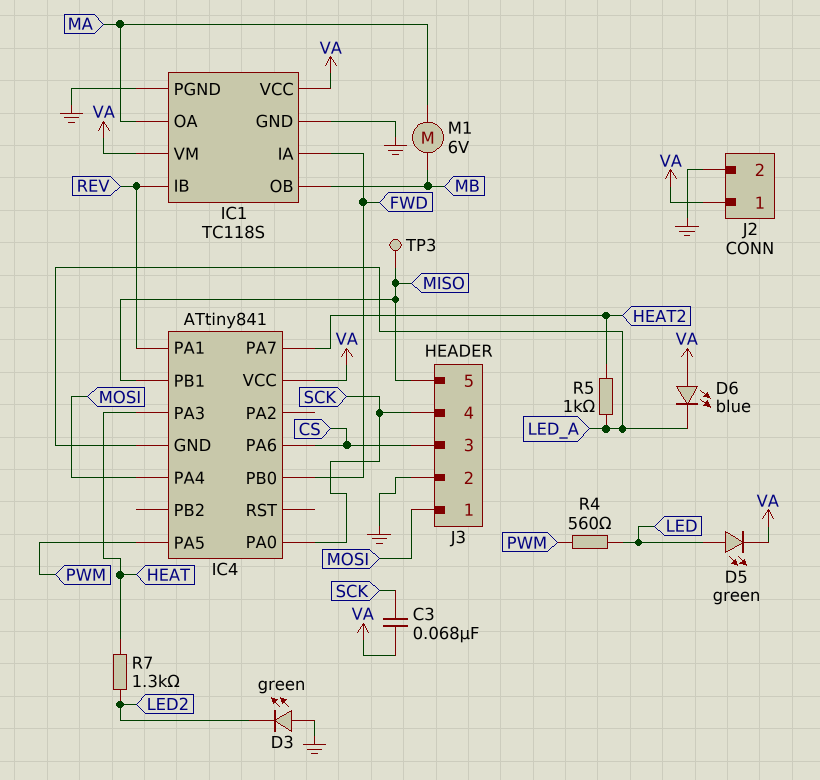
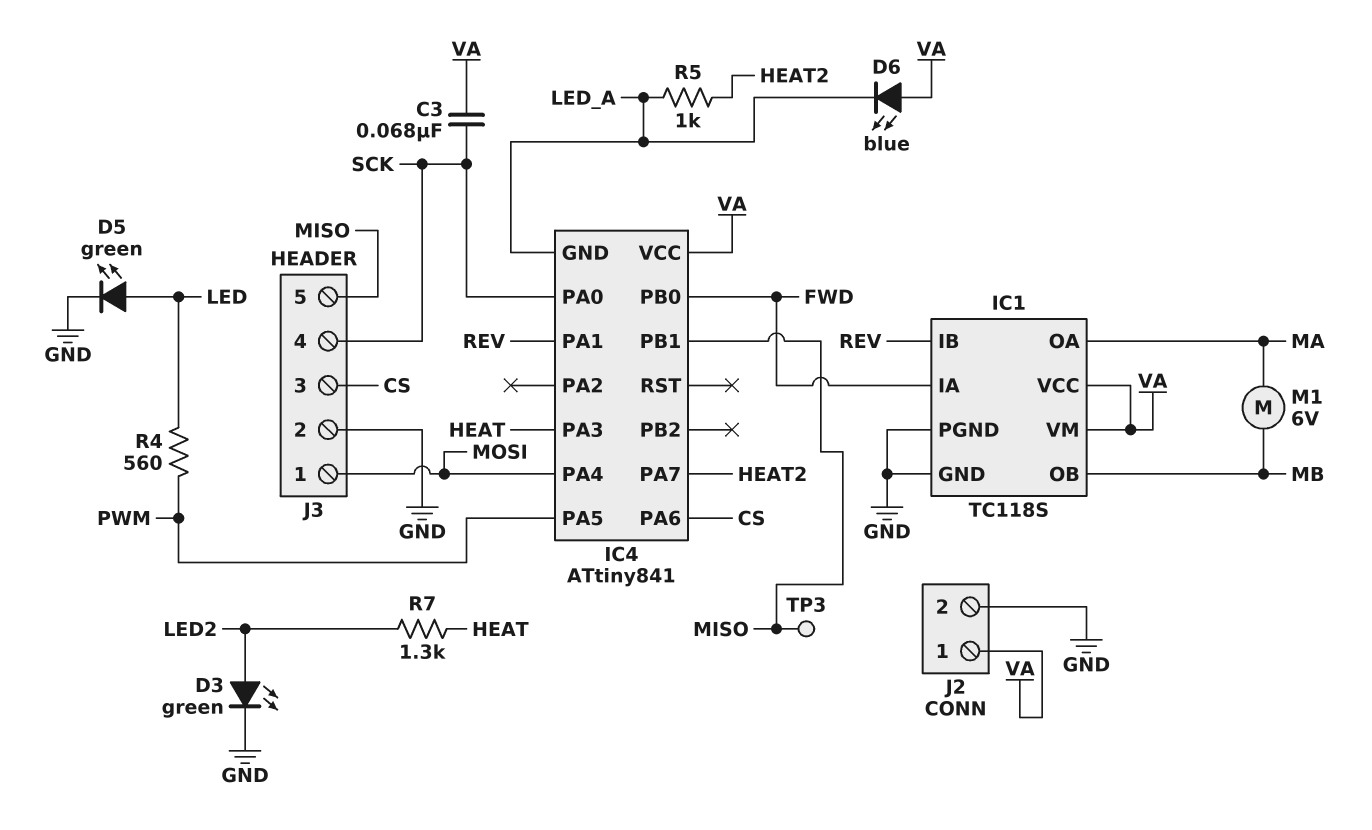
D3: LED green (A GND, K LED2) -> LED green (A LED2, K GND)
D5: LED green (A LED, K VA) -> LED green (A LED, K GND)

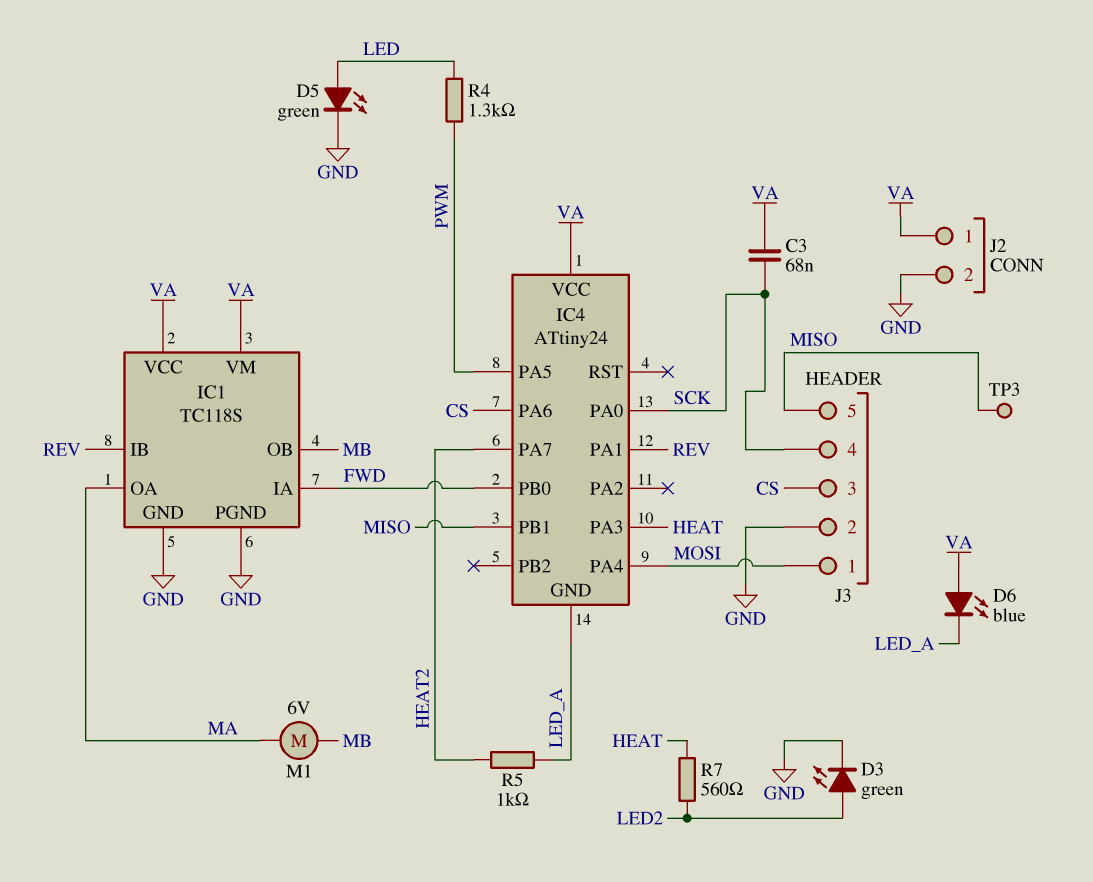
IC4: ATtiny841 -> ATtiny24
R4: 560 (LED, PWM) -> 1.3k (LED, PWM)
R7: 1.3k (HEAT, LED2) -> 560 (HEAT, LED2)

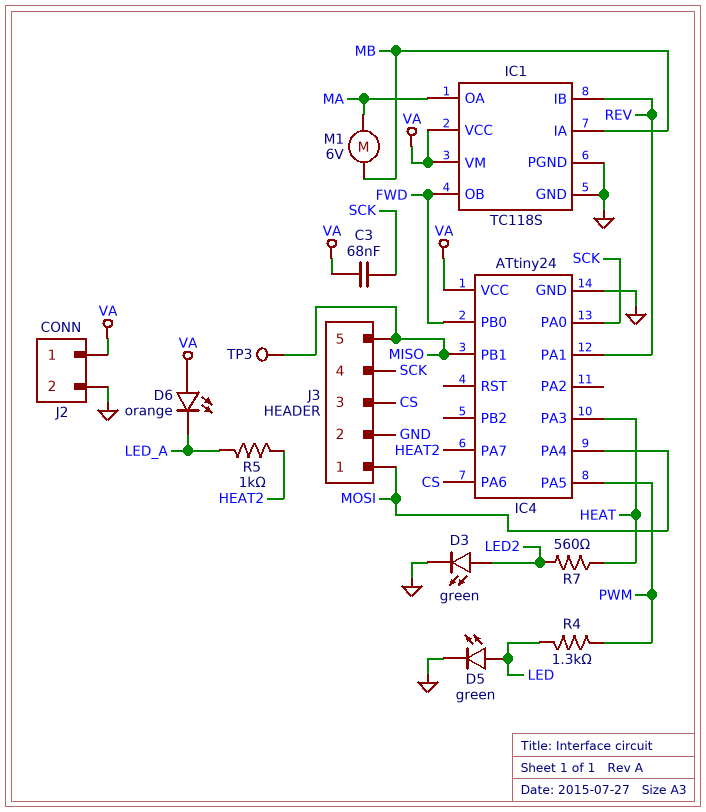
D6: LED blue (A VA, K LED_A) -> LED orange (A VA, K LED_A)
IC1 pin IA: FWD -> MB
IC1 pin OB: MB -> FWD
IC4 pin GND: LED_A -> GND

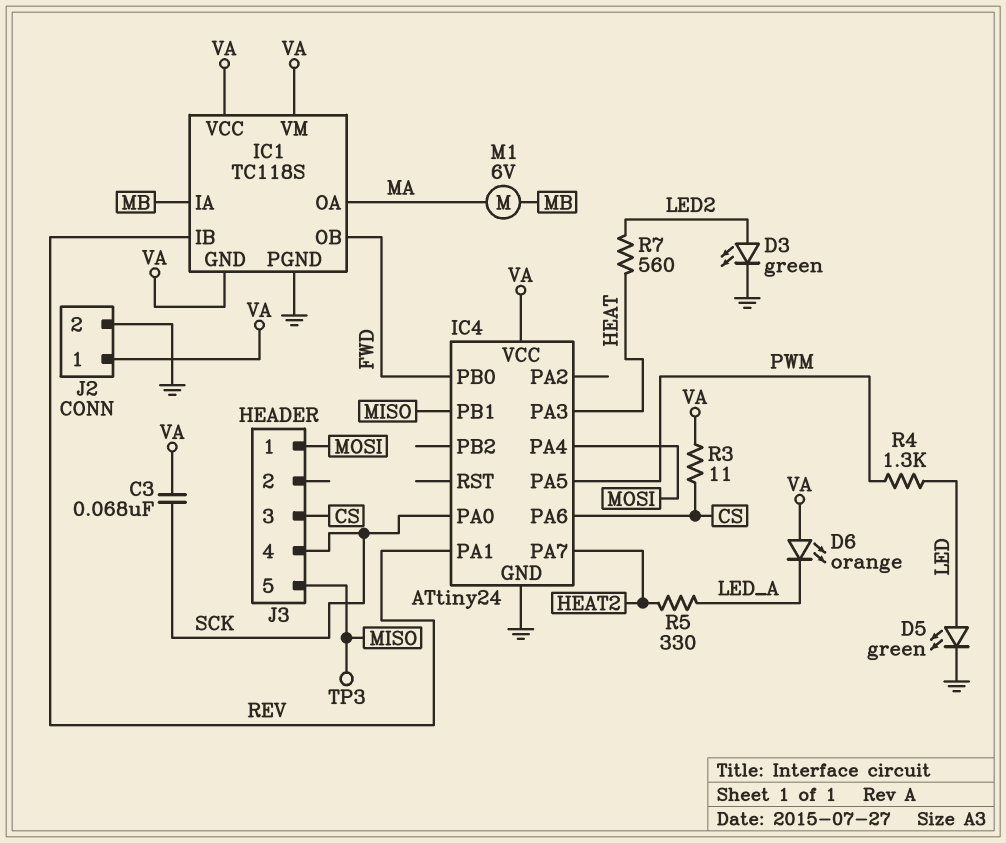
IC1 pin GND: GND -> VA
J3 pin 2: GND -> none
R3: none -> 11 (CS, VA)
R5: 1k (HEAT2, LED_A) -> 330 (HEAT2, LED_A)

